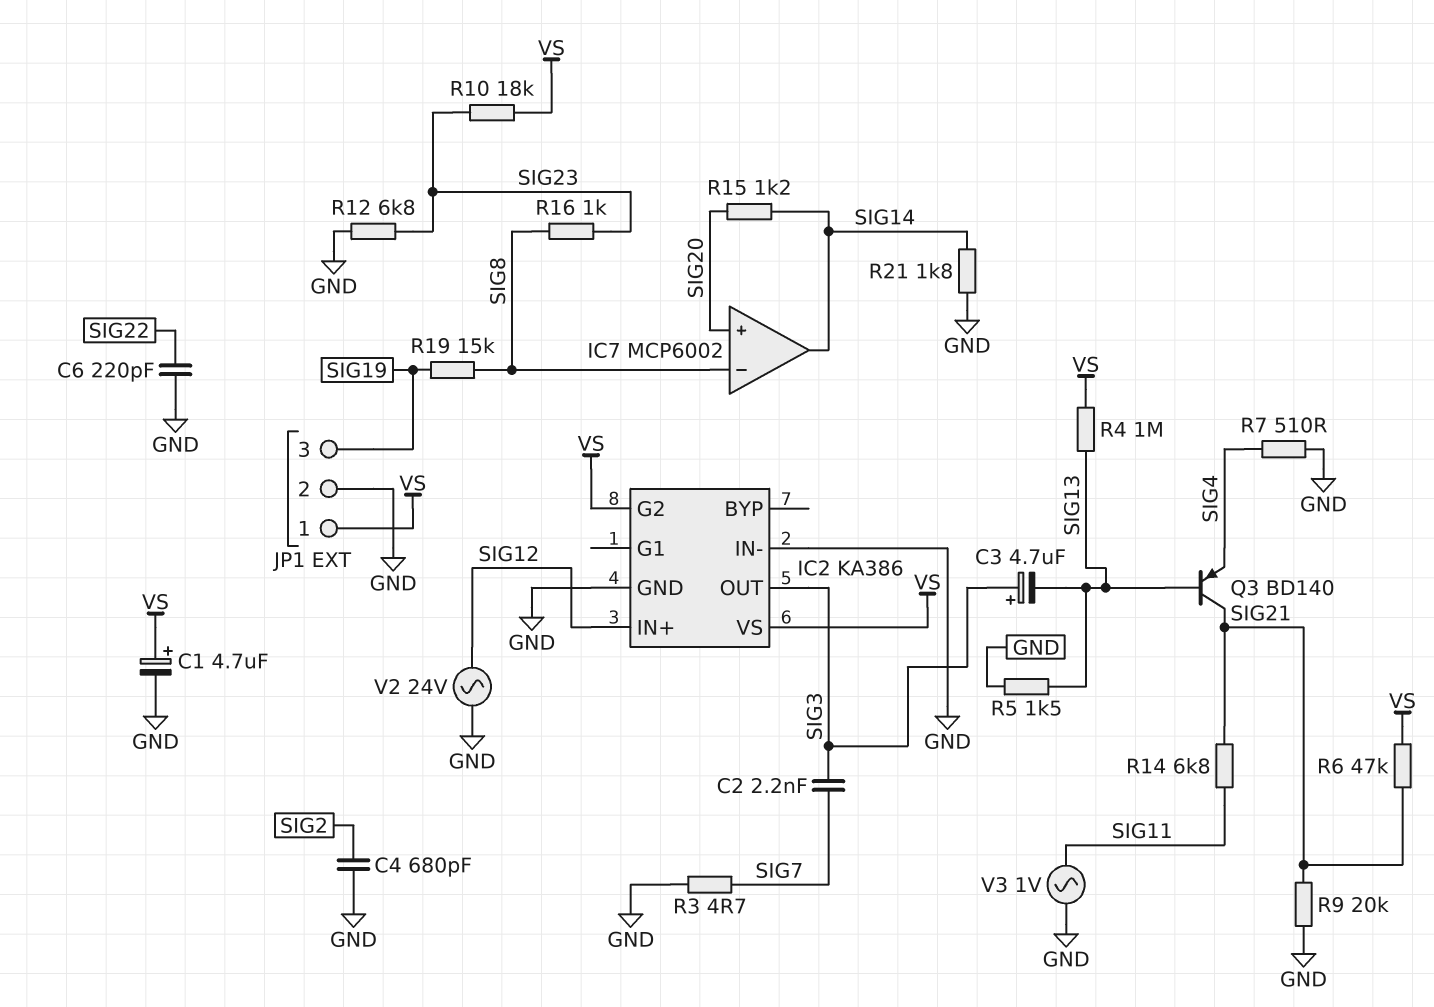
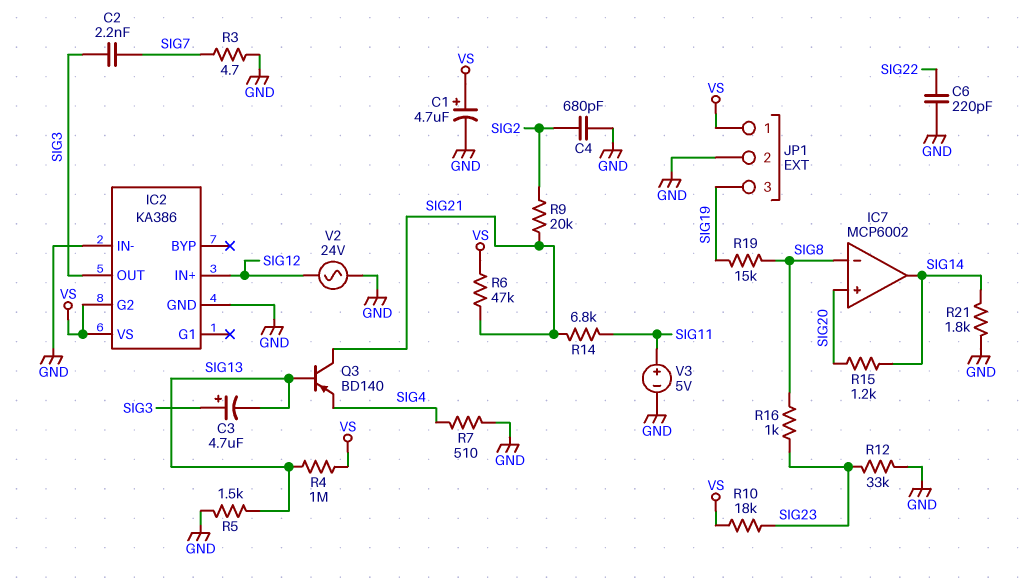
R9: 20k (GND, SIG21) -> 20k (SIG2, SIG21)
R12: 6.8k (GND, SIG23) -> 33k (GND, SIG23)
V3: AC 1V (GND, SIG11) -> 5V (plus SIG11, minus GND)

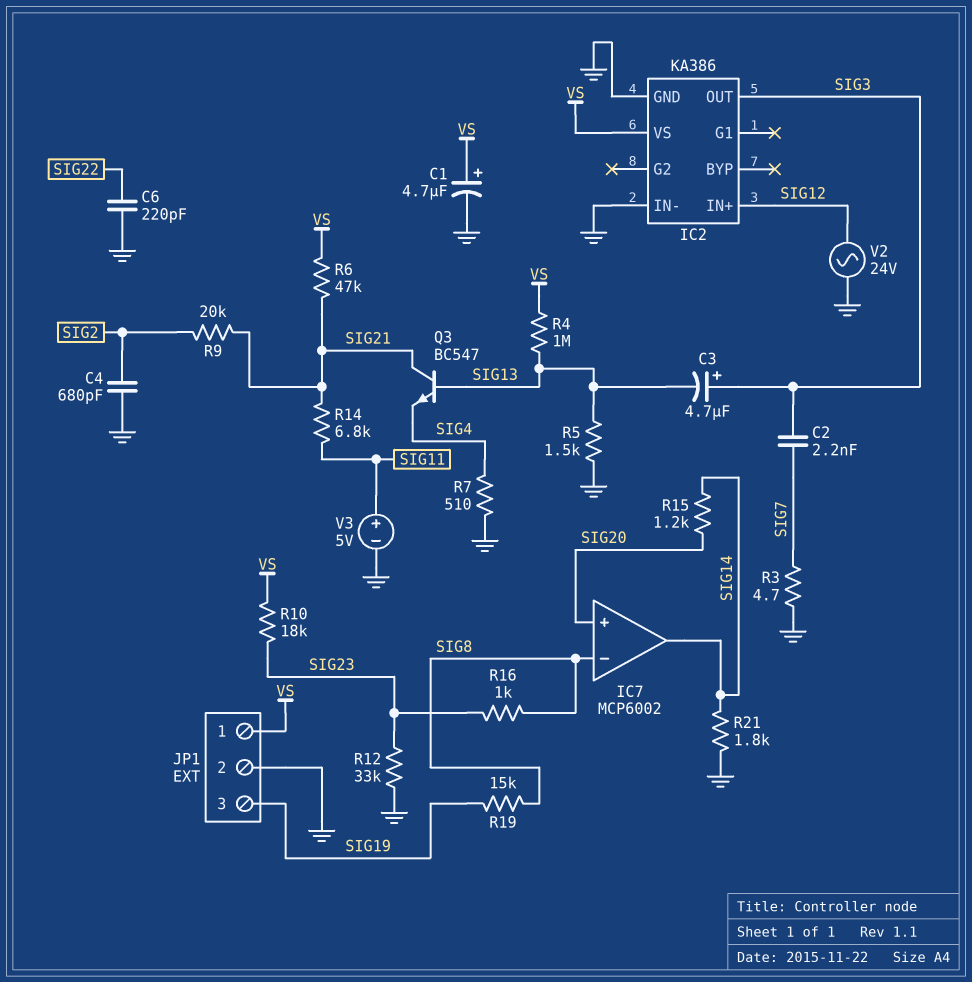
IC2 pin G2: VS -> none
Q3: PNP BD140 (B SIG13, C SIG21, E SIG4) -> NPN BC547 (B SIG13, C SIG21, E SIG4)

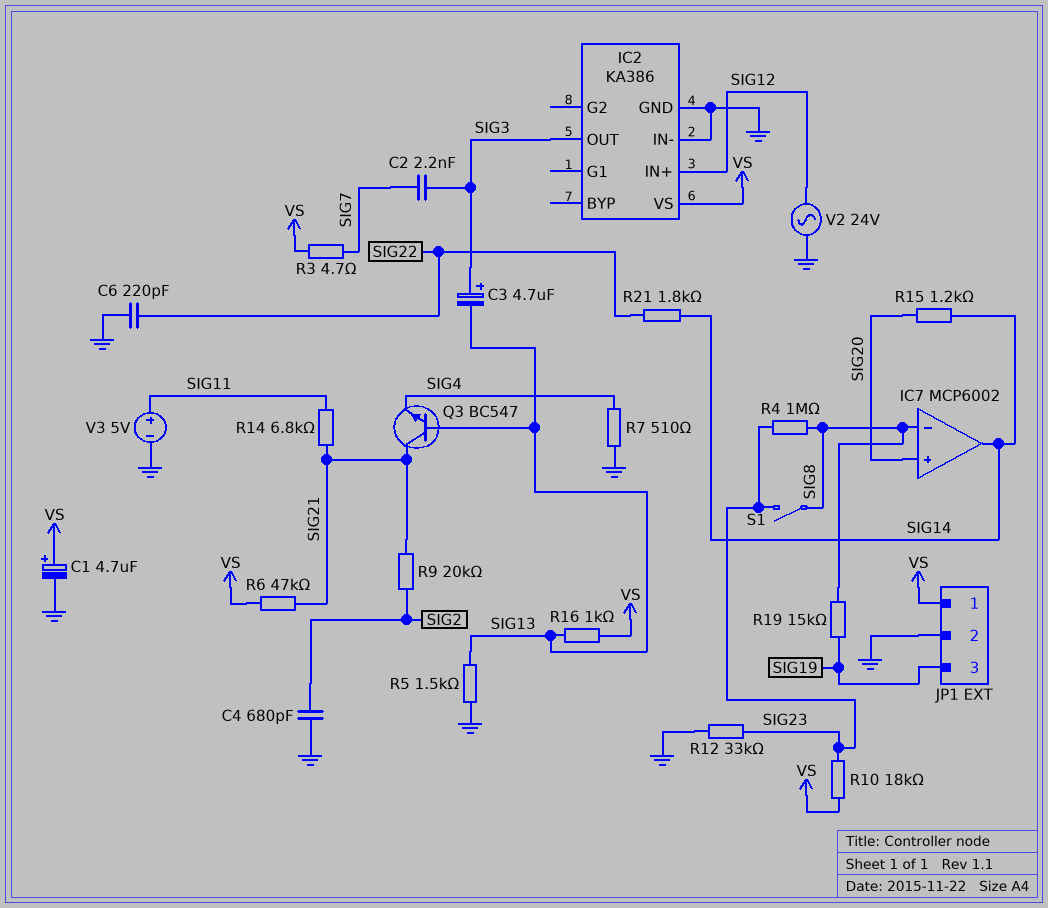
R3: 4.7 (GND, SIG7) -> 4.7 (SIG7, VS)
R4: 1M (SIG13, VS) -> 1M (SIG8, SIG23)
R16: 1k (SIG8, SIG23) -> 1k (SIG13, VS)
R21: 1.8k (GND, SIG14) -> 1.8k (SIG14, SIG22)
S1: none -> switch (SIG8, SIG23)

